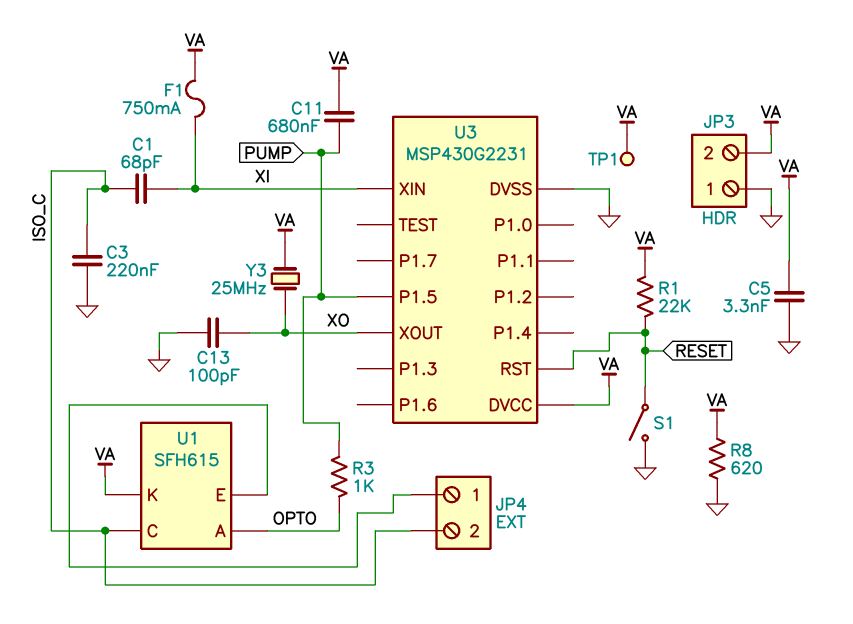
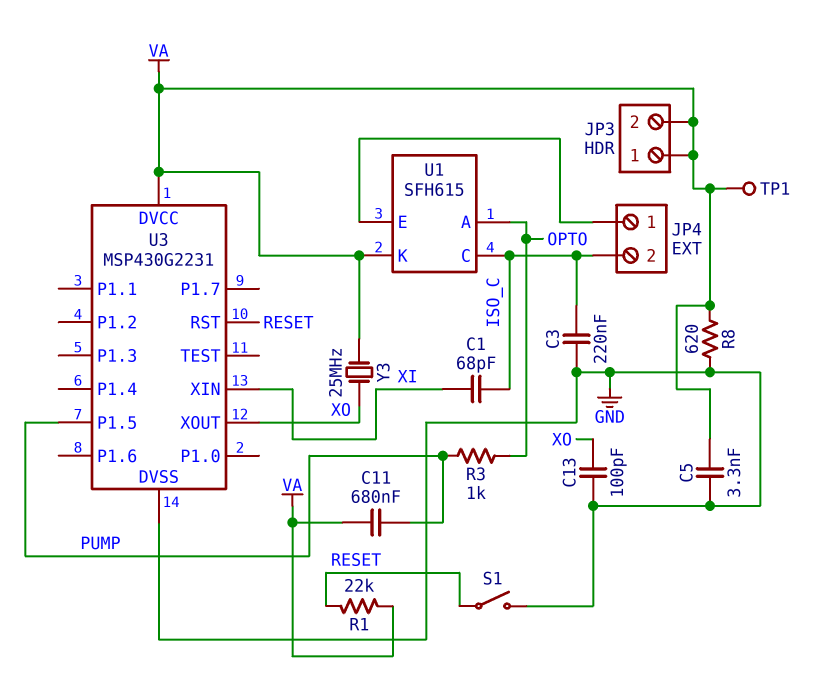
F1: 750mA (VA, XI) -> none
JP3 pin 1: GND -> VA

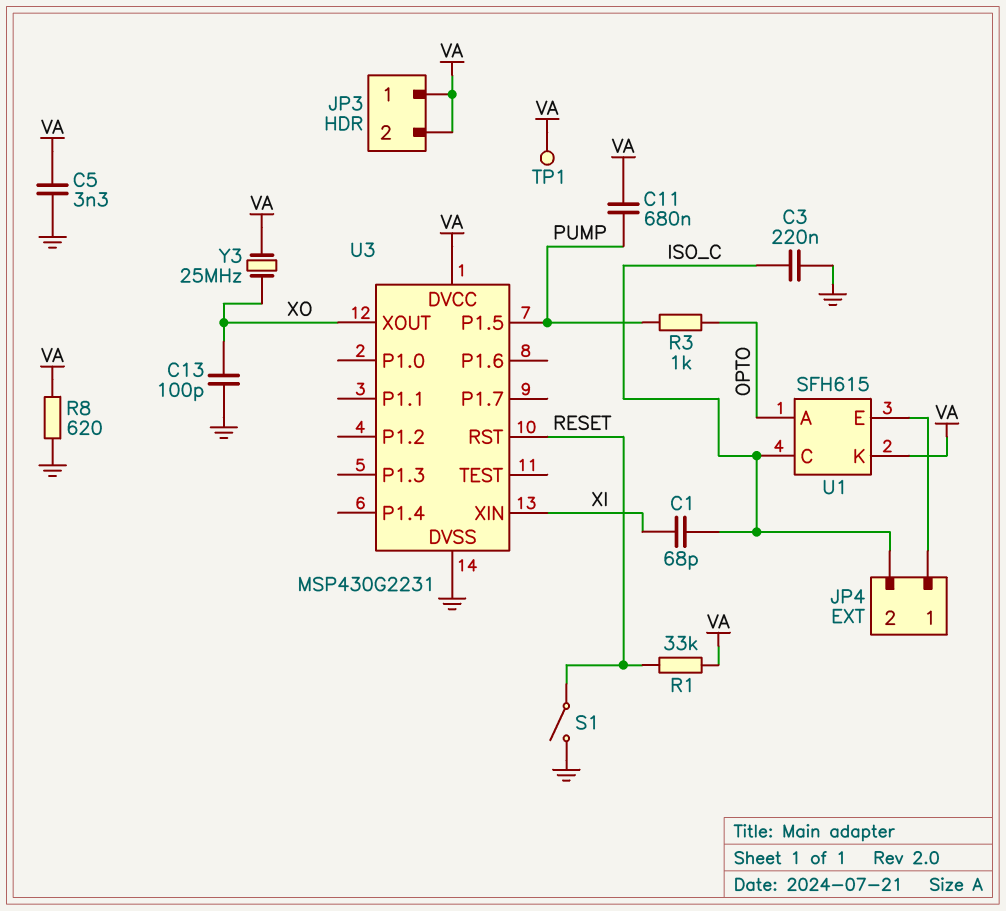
R1: 22k (RESET, VA) -> 33k (RESET, VA)

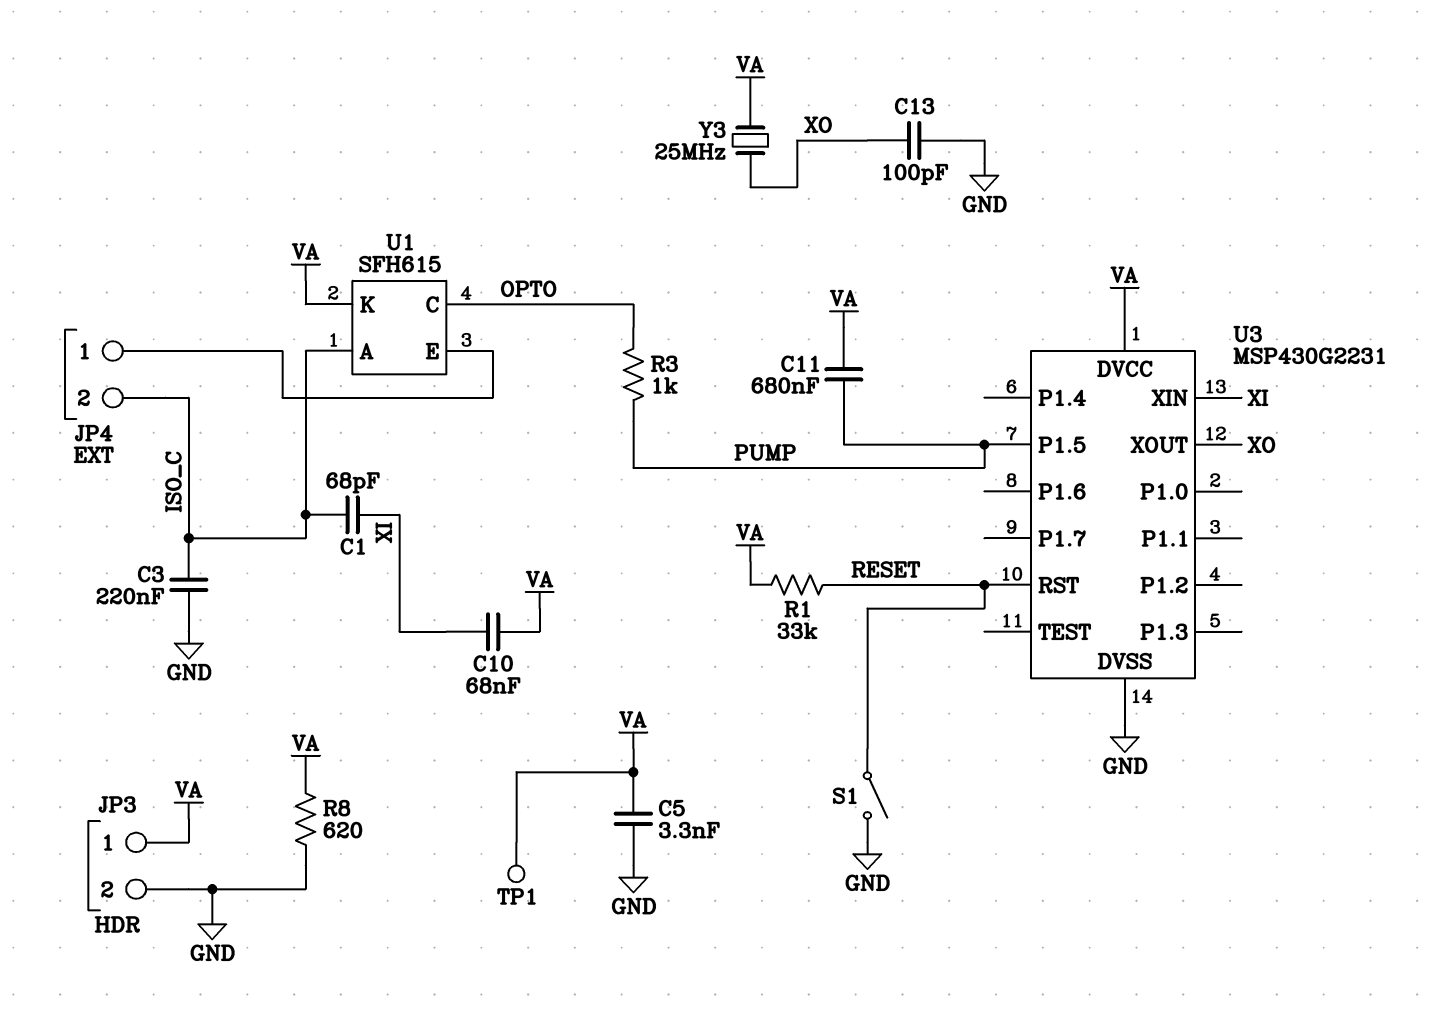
C10: none -> 68nF (VA, XI)
JP3 pin 2: VA -> GND
U1 pin A: OPTO -> ISO_C
U1 pin C: ISO_C -> OPTO

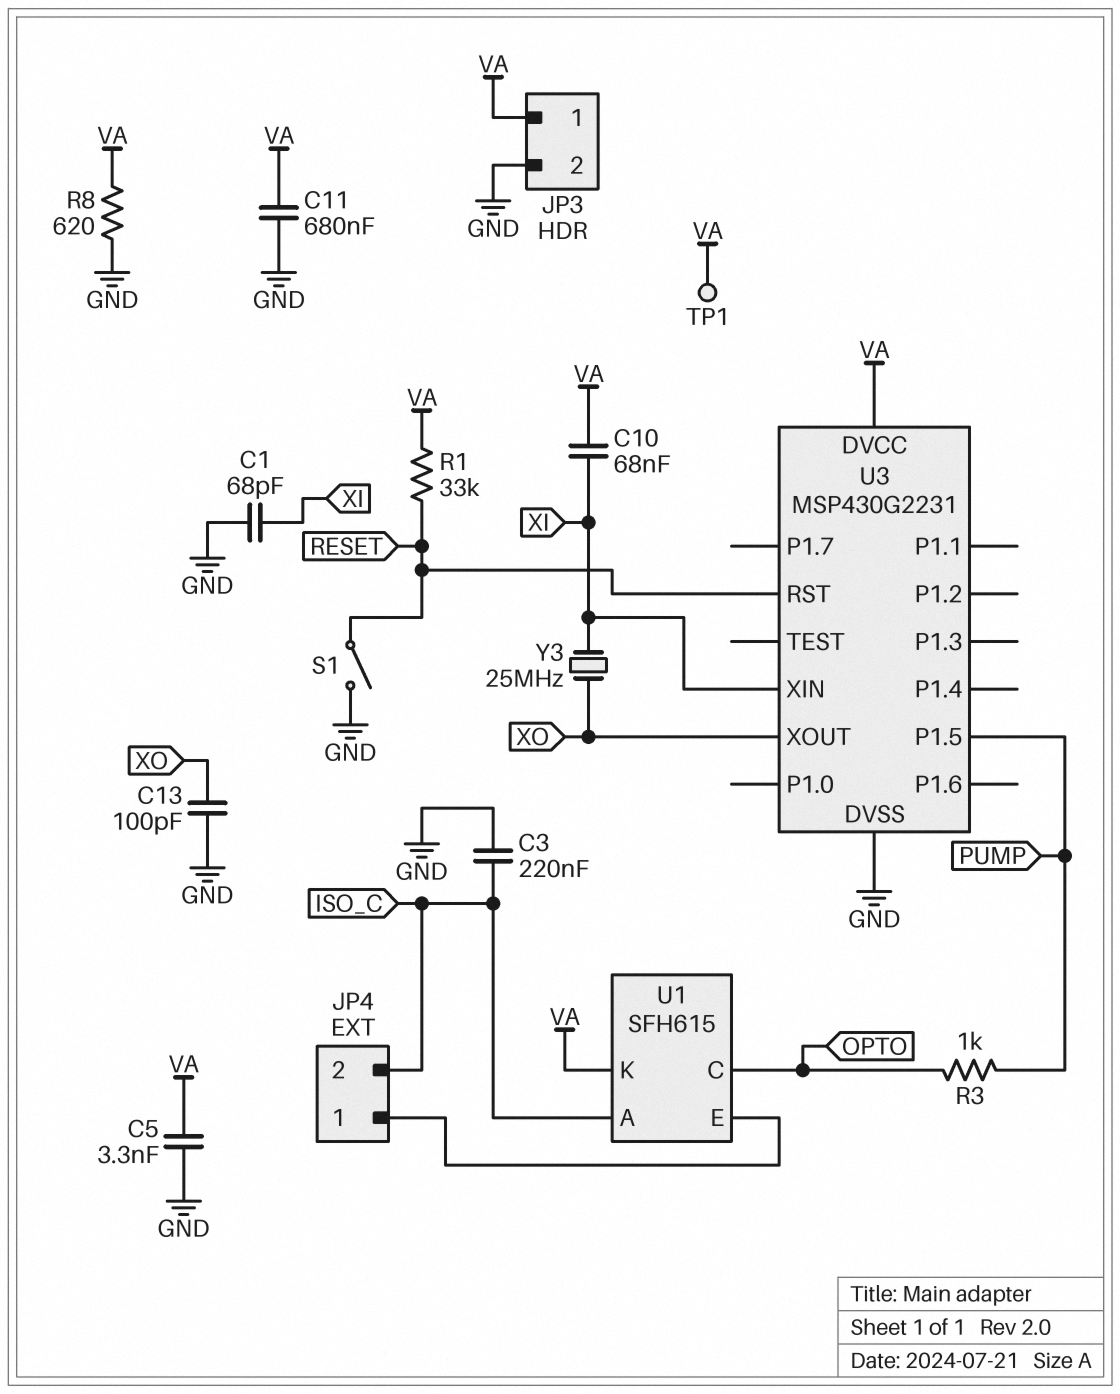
C1: 68pF (ISO_C, XI) -> 68pF (GND, XI)
C11: 680nF (PUMP, VA) -> 680nF (GND, VA)
Y3: 25MHz (VA, XO) -> 25MHz (XI, XO)

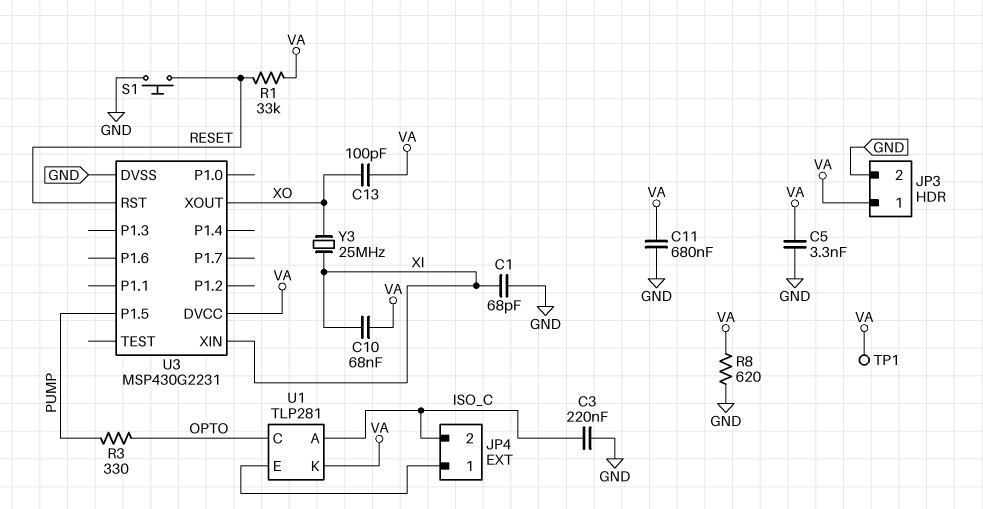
C13: 100pF (GND, XO) -> 100pF (VA, XO)
R3: 1k (OPTO, PUMP) -> 330 (OPTO, PUMP)
S1: switch (GND, RESET) -> button (GND, RESET)
U1: SFH615 -> TLP281

